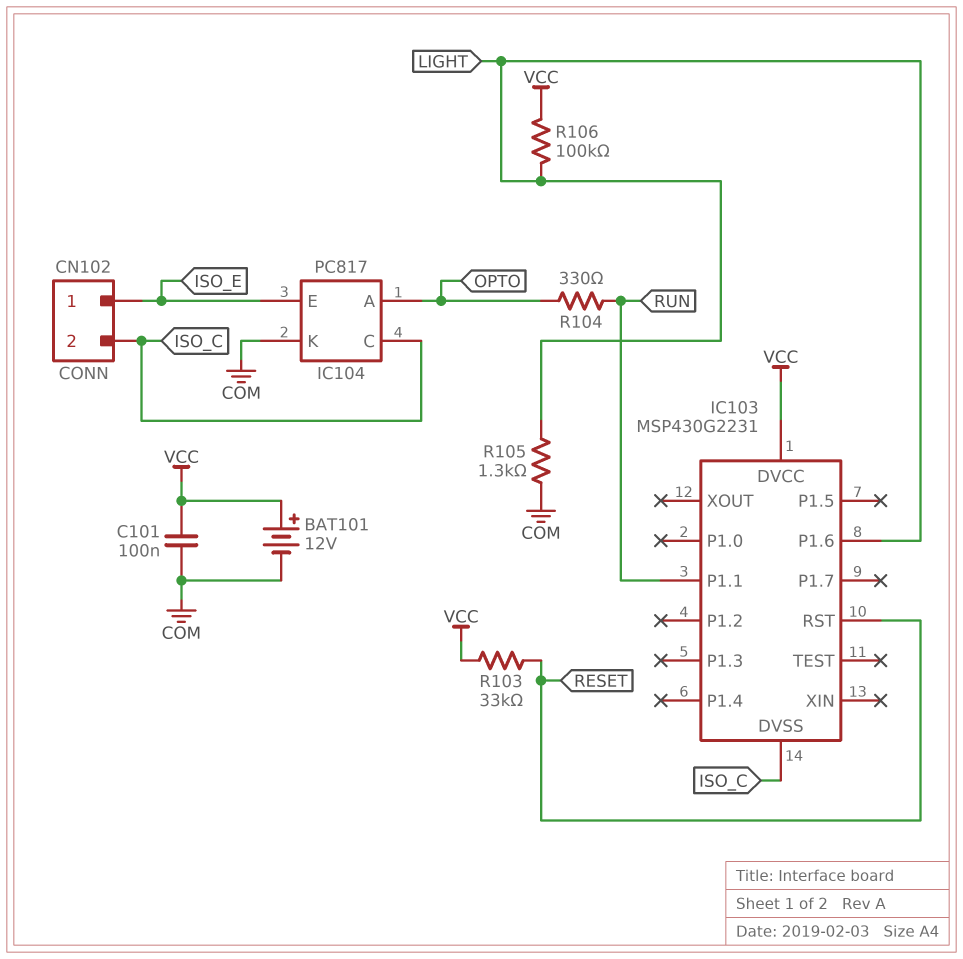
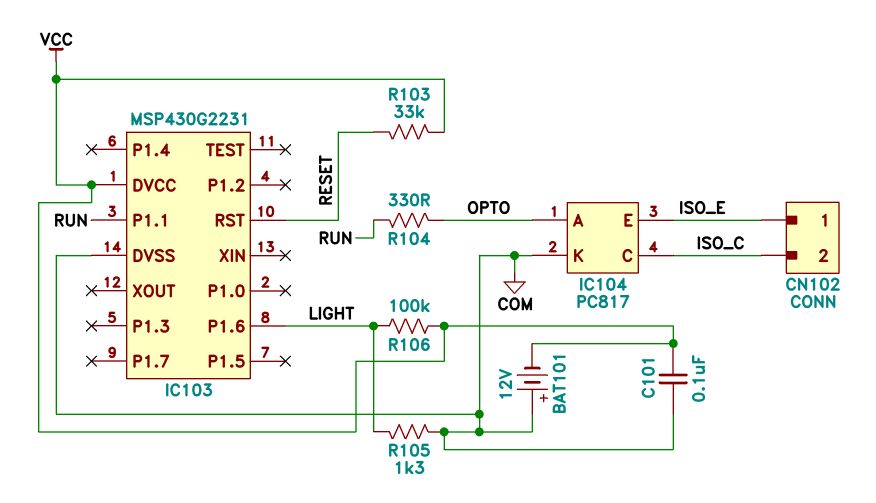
BAT101: 12V (plus VCC, minus COM) -> 12V (plus COM, minus VCC)
IC103 pin DVSS: ISO_C -> COM

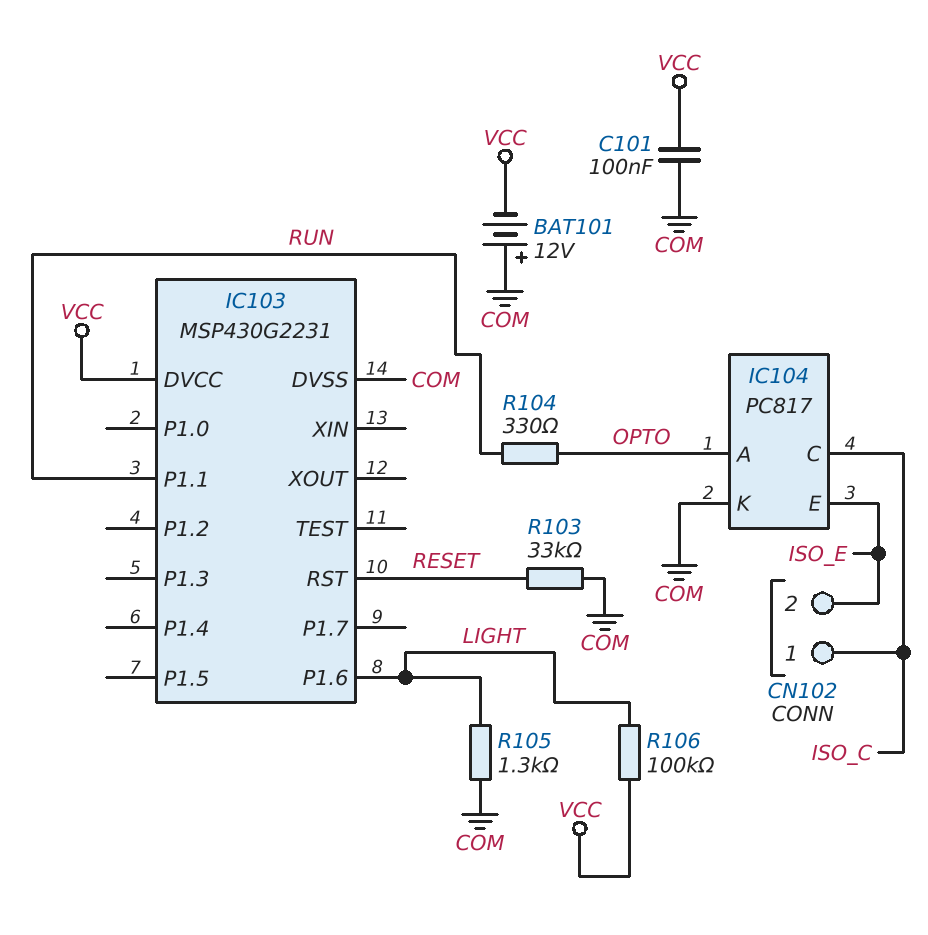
CN102 pin 1: ISO_E -> ISO_C
CN102 pin 2: ISO_C -> ISO_E
R103: 33k (RESET, VCC) -> 33k (COM, RESET)

